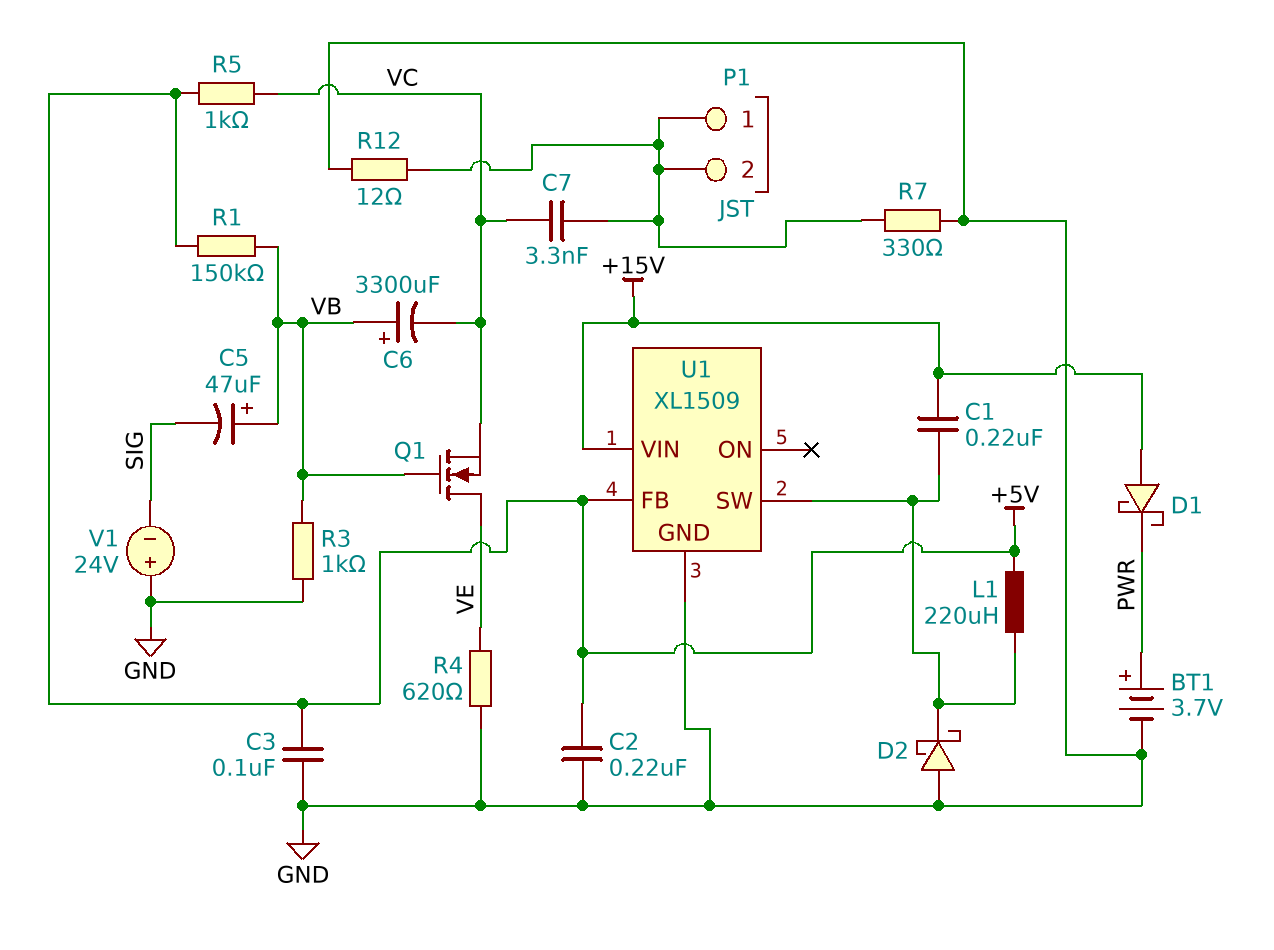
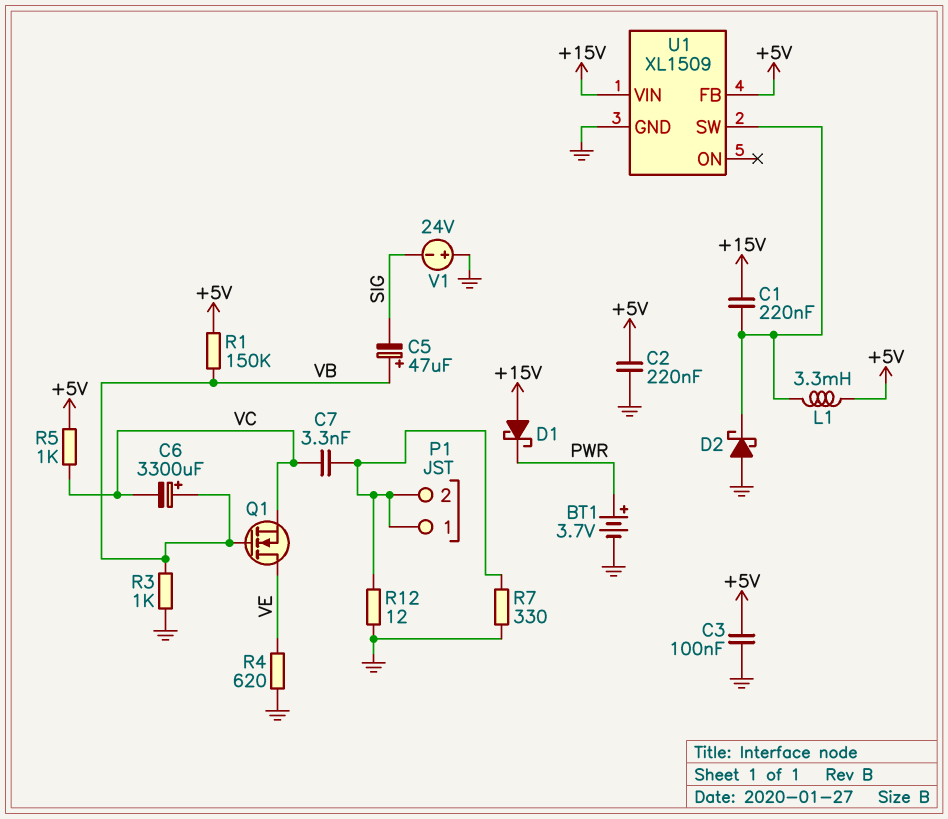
L1: 220uH (+5V, U1/SW) -> 3.3mH (+5V, U1/SW)

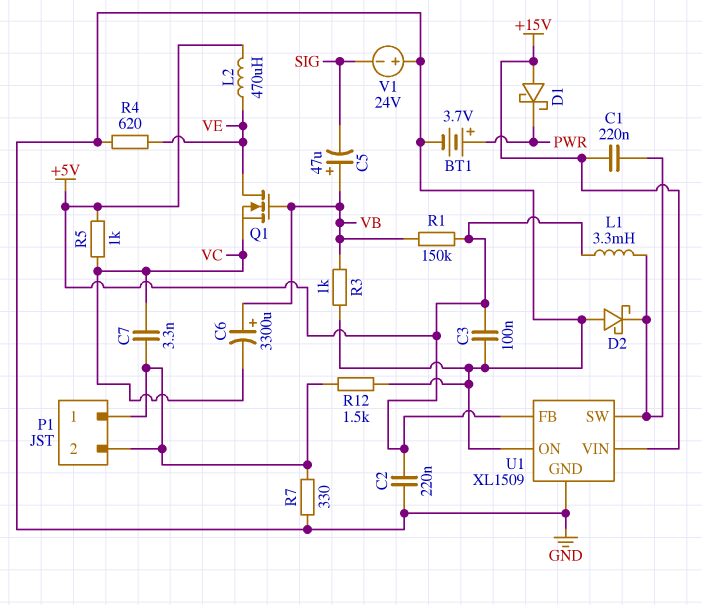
L2: none -> 470uH (+5V, VE)
R12: 12 (GND, P1/1) -> 1.5k (GND, P1/1)
U1 pin ON: none -> GND

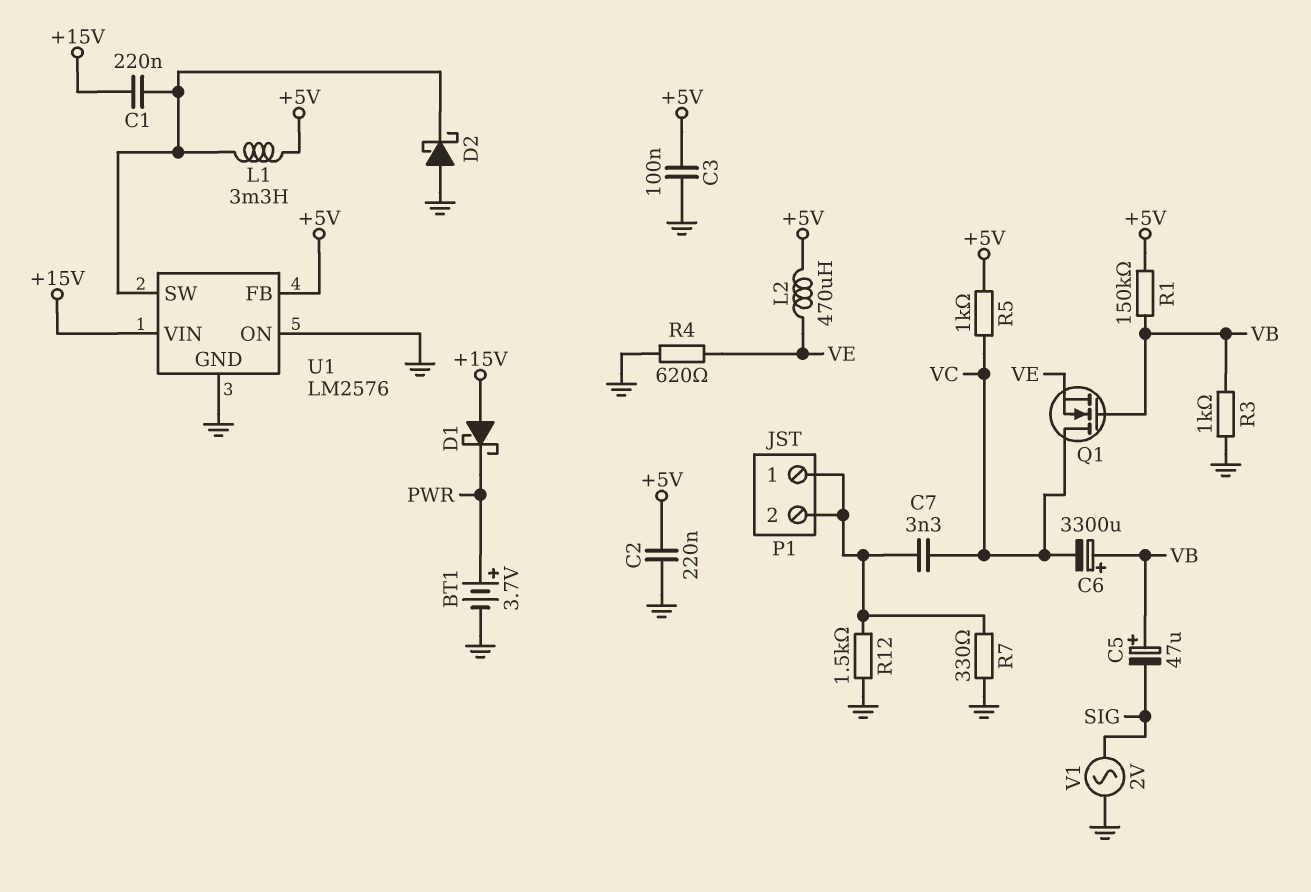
Q1: NMOS (G VB, D VE, S VC) -> NMOS (G VB, D VC, S VE)
U1: XL1509 -> LM2576
V1: 24V (plus GND, minus SIG) -> AC 2V (GND, SIG)

